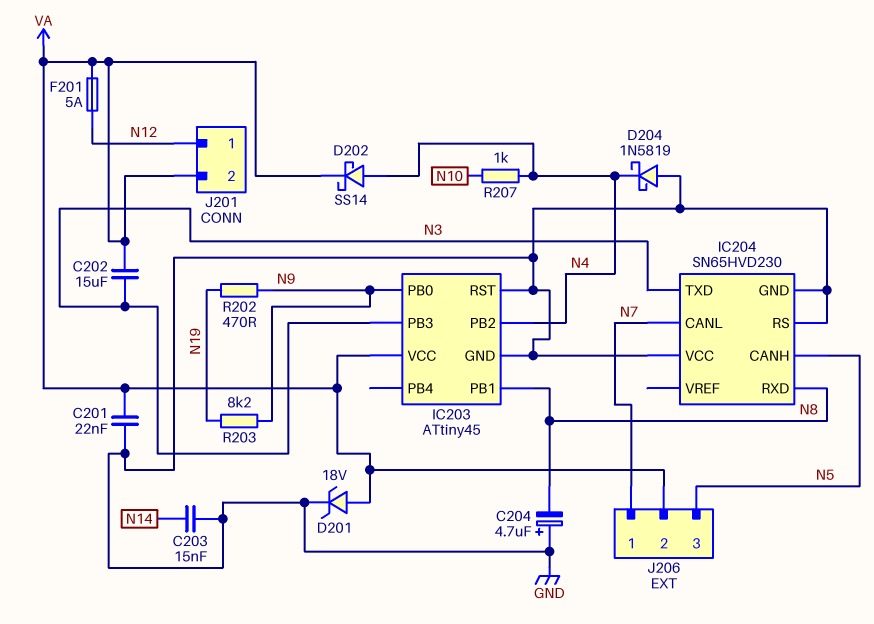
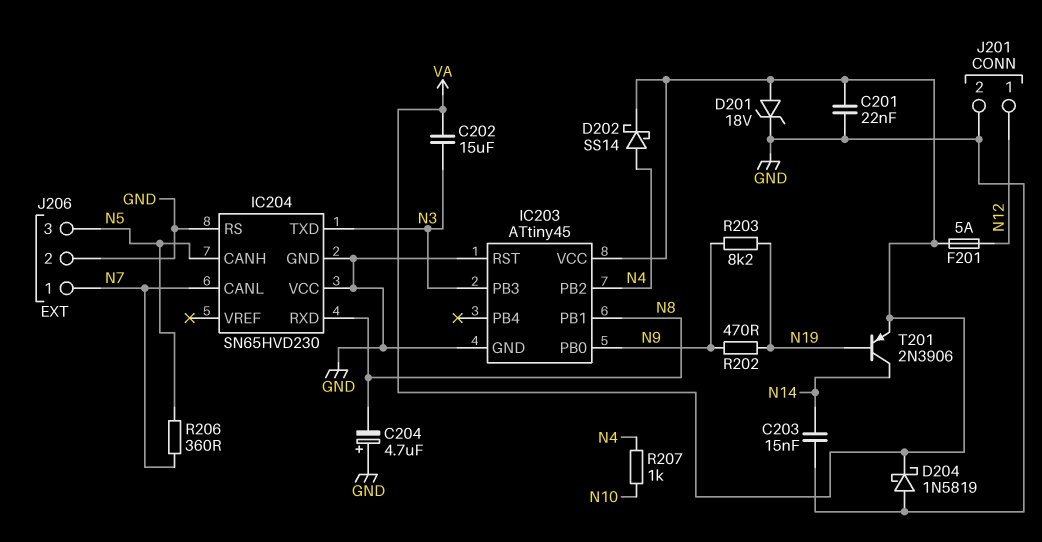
D204: schottky 1N5819 (A GND, K N4) -> schottky 1N5819 (A GND, K VA)
J201 pin 2: VA -> GND
J206 pin 2: VA -> GND
R206: none -> 360 (N5, N7)
T201: none -> PNP 2N3906 (B N19, C N14, E VA)

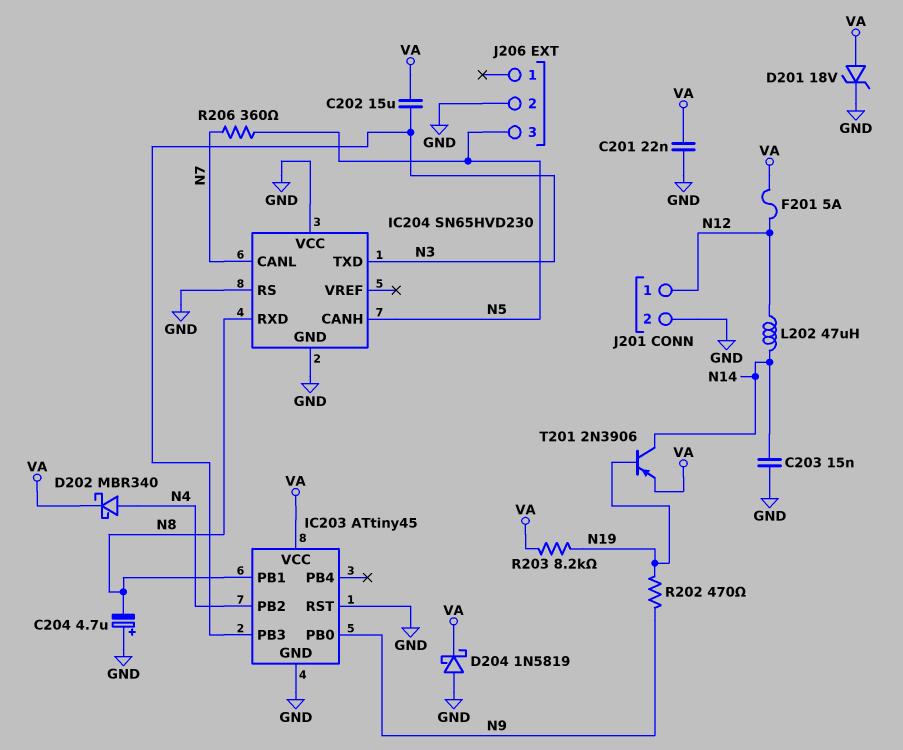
D202: schottky SS14 (A N4, K VA) -> schottky MBR340 (A N4, K VA)
J206 pin 1: N7 -> none
L202: none -> 47uH (N12, N14)
R203: 8.2k (N9, N19) -> 8.2k (N19, VA)
R207: 1k (N4, N10) -> none

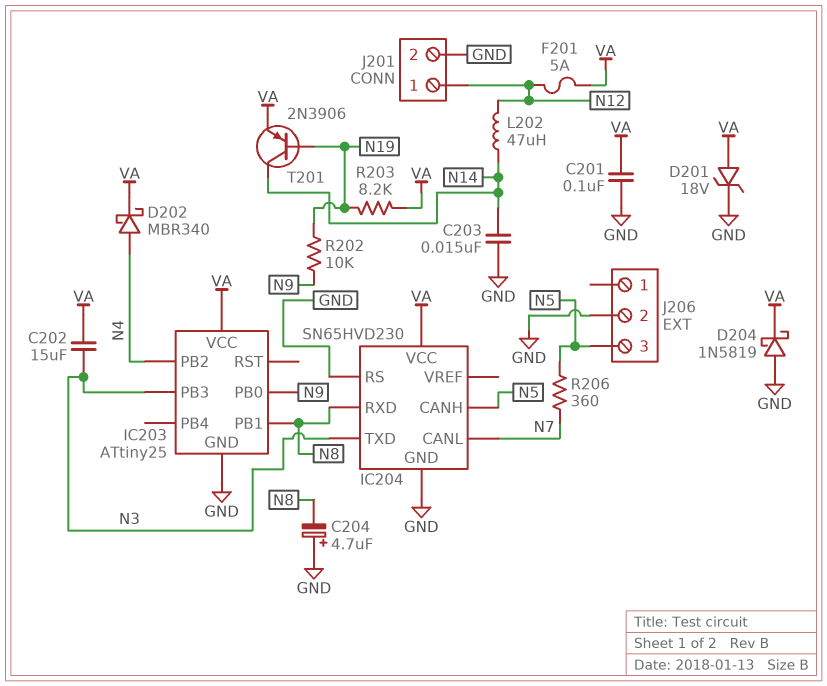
C201: 22nF (GND, VA) -> 100nF (GND, VA)
IC203: ATtiny45 -> ATtiny25
IC203 pin RST: GND -> none
IC204 pin VCC: GND -> VA
R202: 470 (N9, N19) -> 10k (N9, N19)

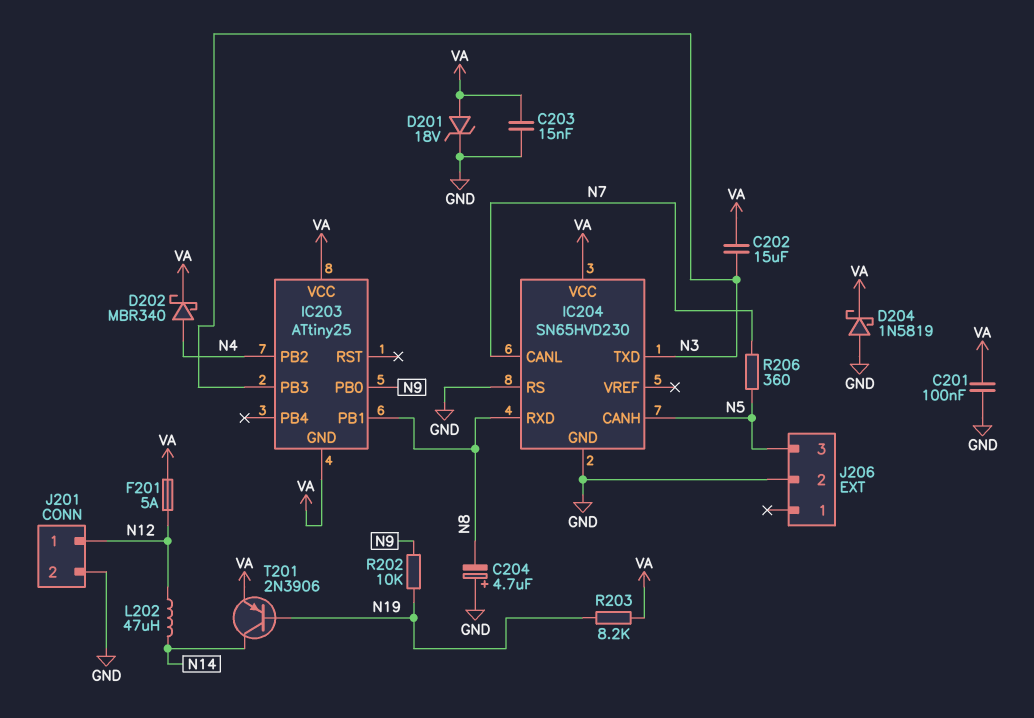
C203: 15nF (GND, N14) -> 15nF (GND, VA)
IC203 pin GND: GND -> VA

